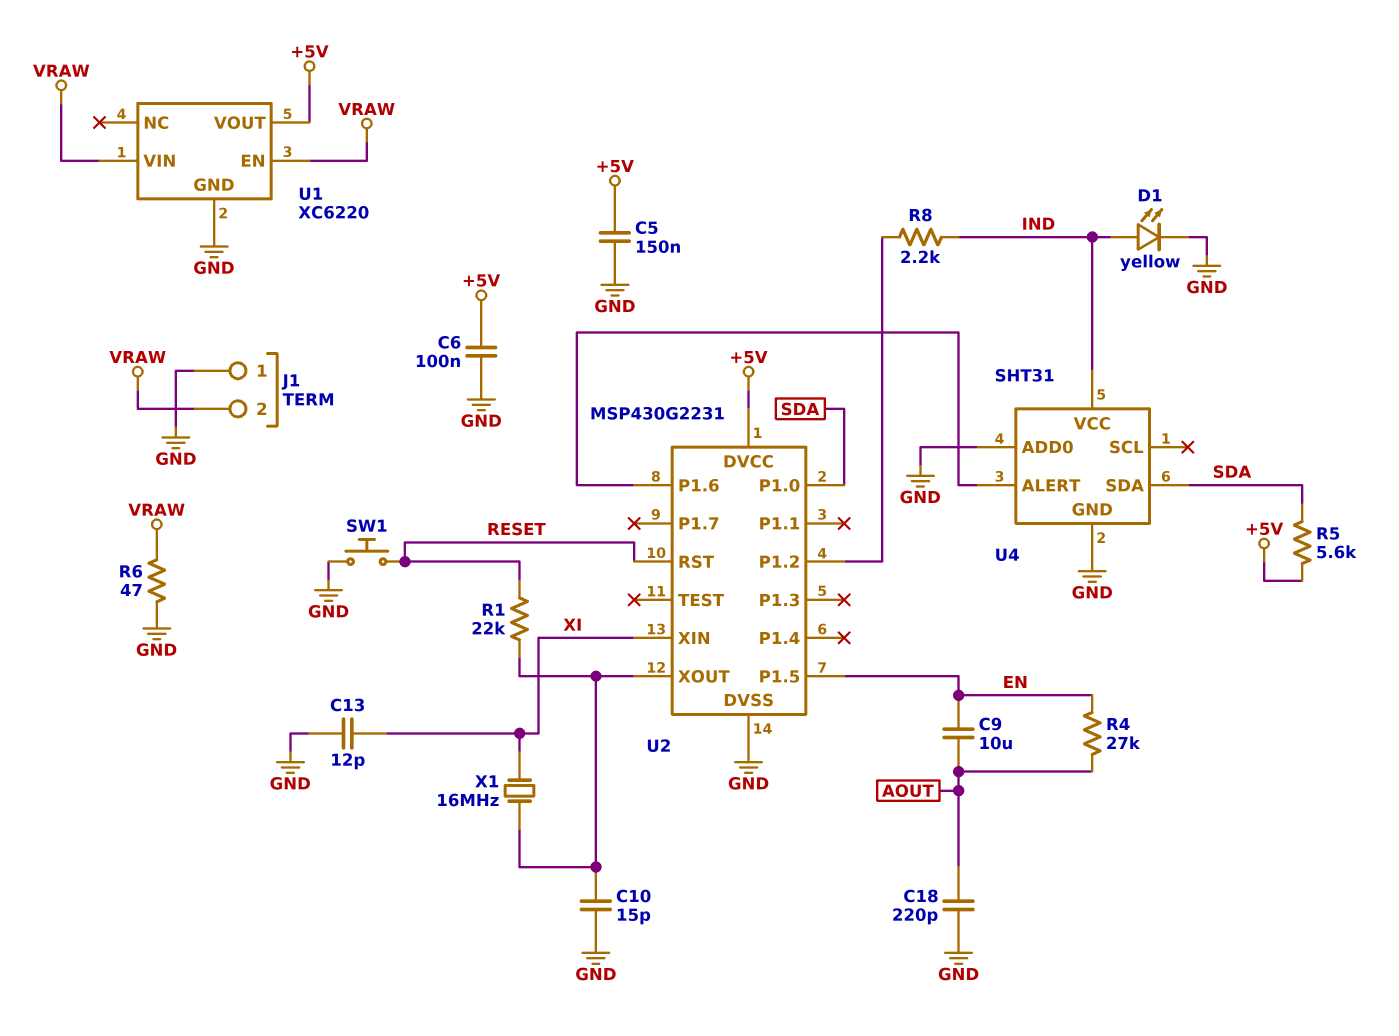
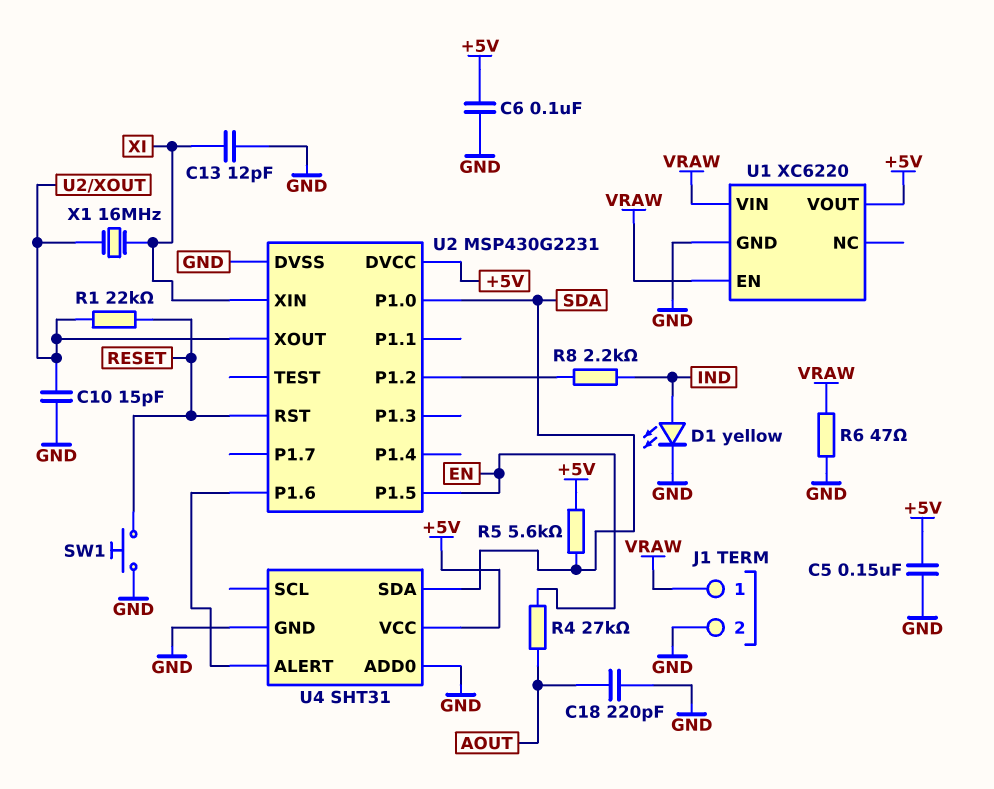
C9: 10uF (AOUT, EN) -> none
J1 pin 1: GND -> VRAW
J1 pin 2: VRAW -> GND
U4 pin VCC: IND -> +5V

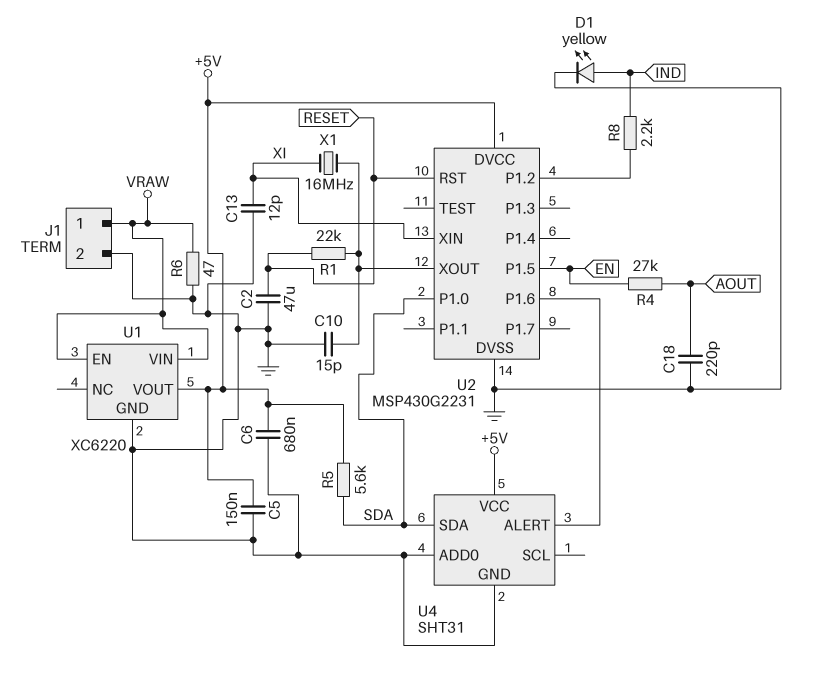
C2: none -> 47uF (GND, RESET)
C6: 100nF (+5V, GND) -> 680nF (+5V, GND)
SW1: button (GND, RESET) -> none

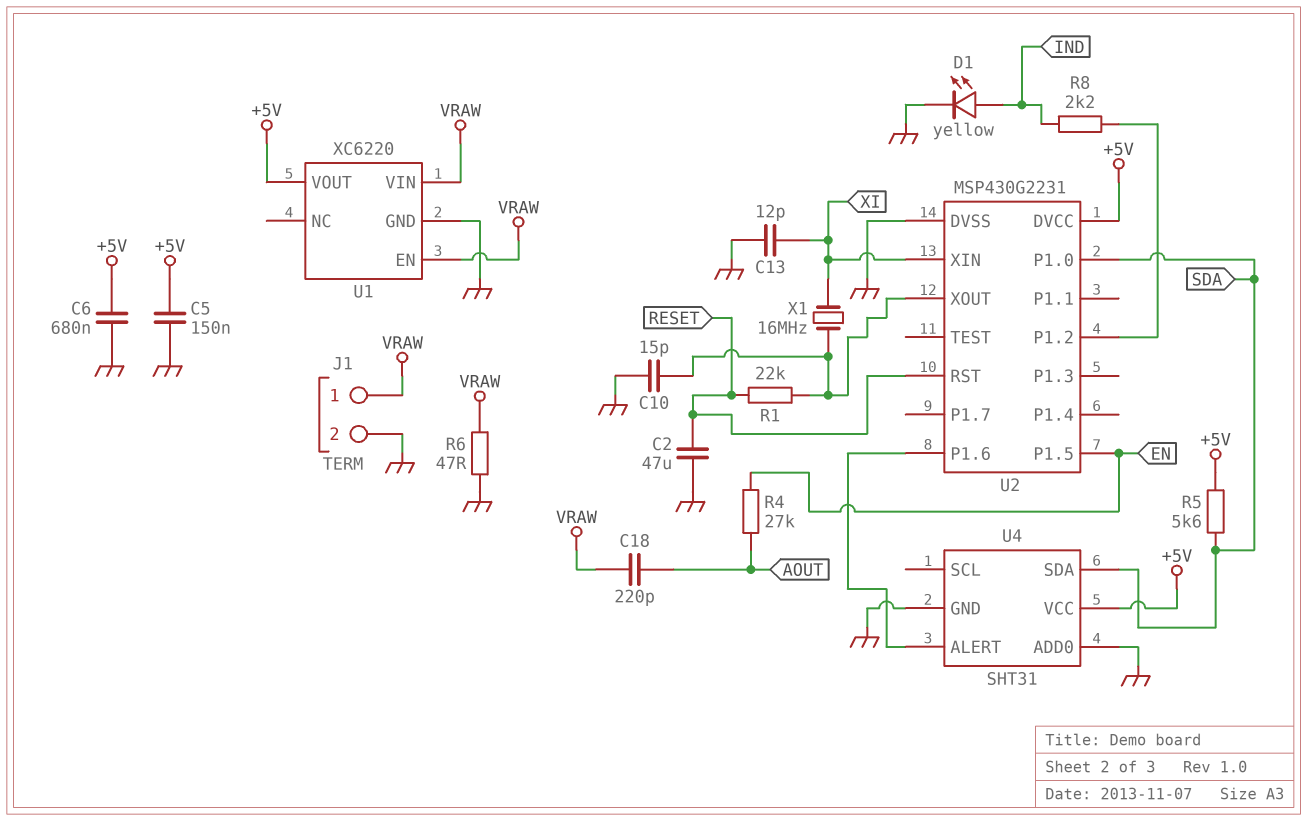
C18: 220pF (AOUT, GND) -> 220pF (AOUT, VRAW)

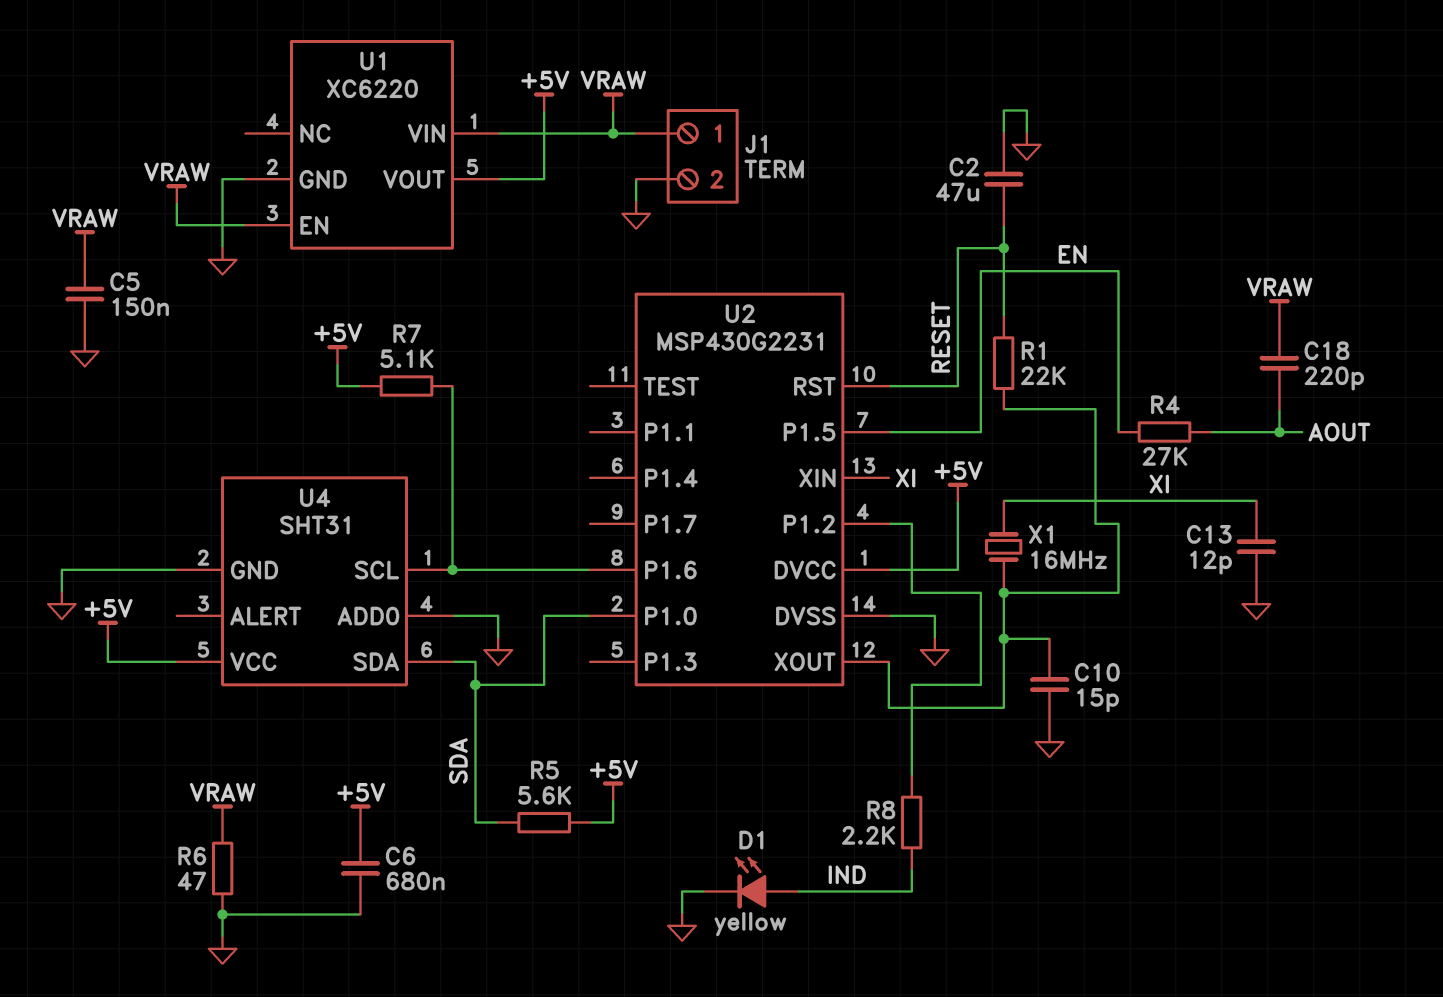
C5: 150nF (+5V, GND) -> 150nF (GND, VRAW)
R7: none -> 5.1k (+5V, U2/P1.6)
U4 pin ALERT: U2/P1.6 -> none
U4 pin SCL: none -> U2/P1.6

